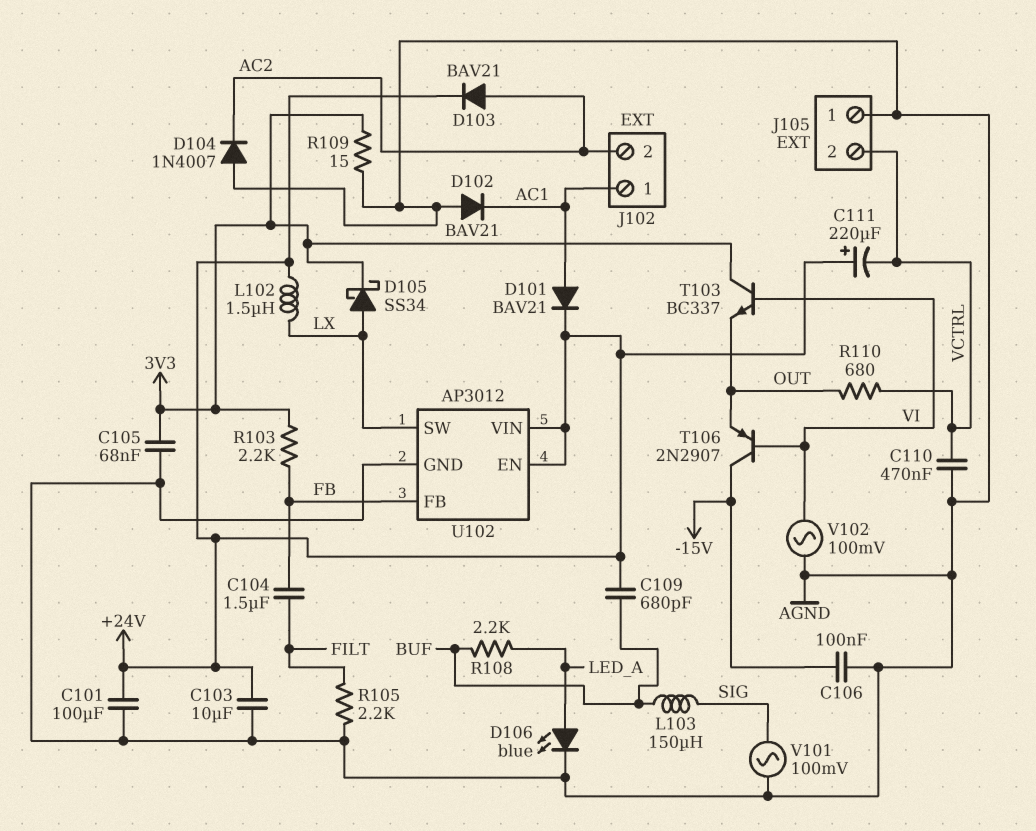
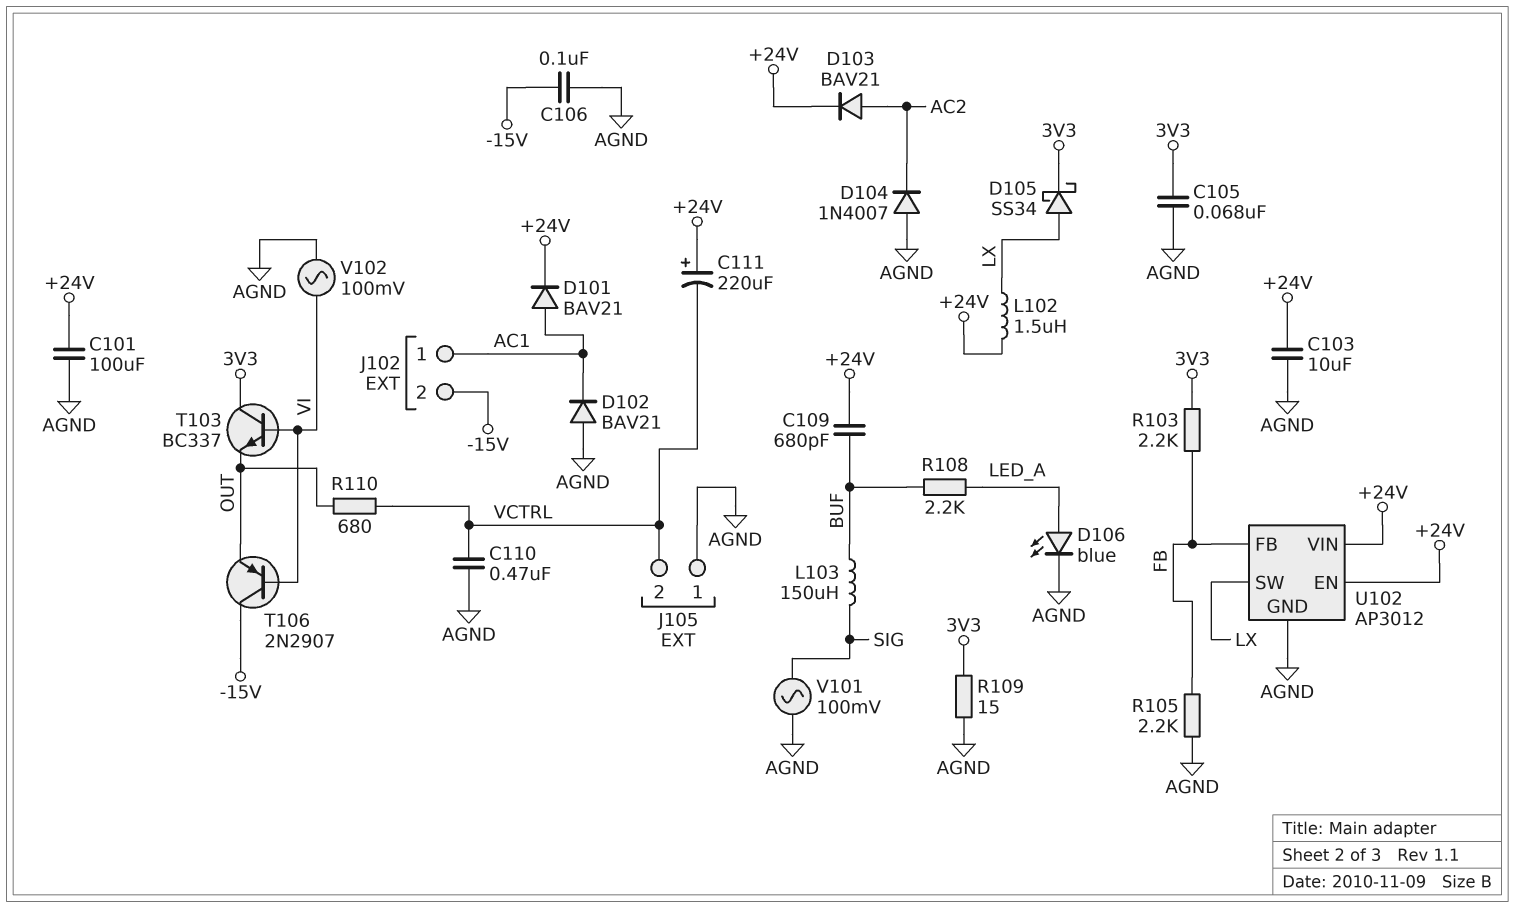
C104: 1.5uF (FB, FILT) -> none
J102 pin 2: AC2 -> -15V
R105: 2.2k (AGND, FILT) -> 2.2k (AGND, FB)

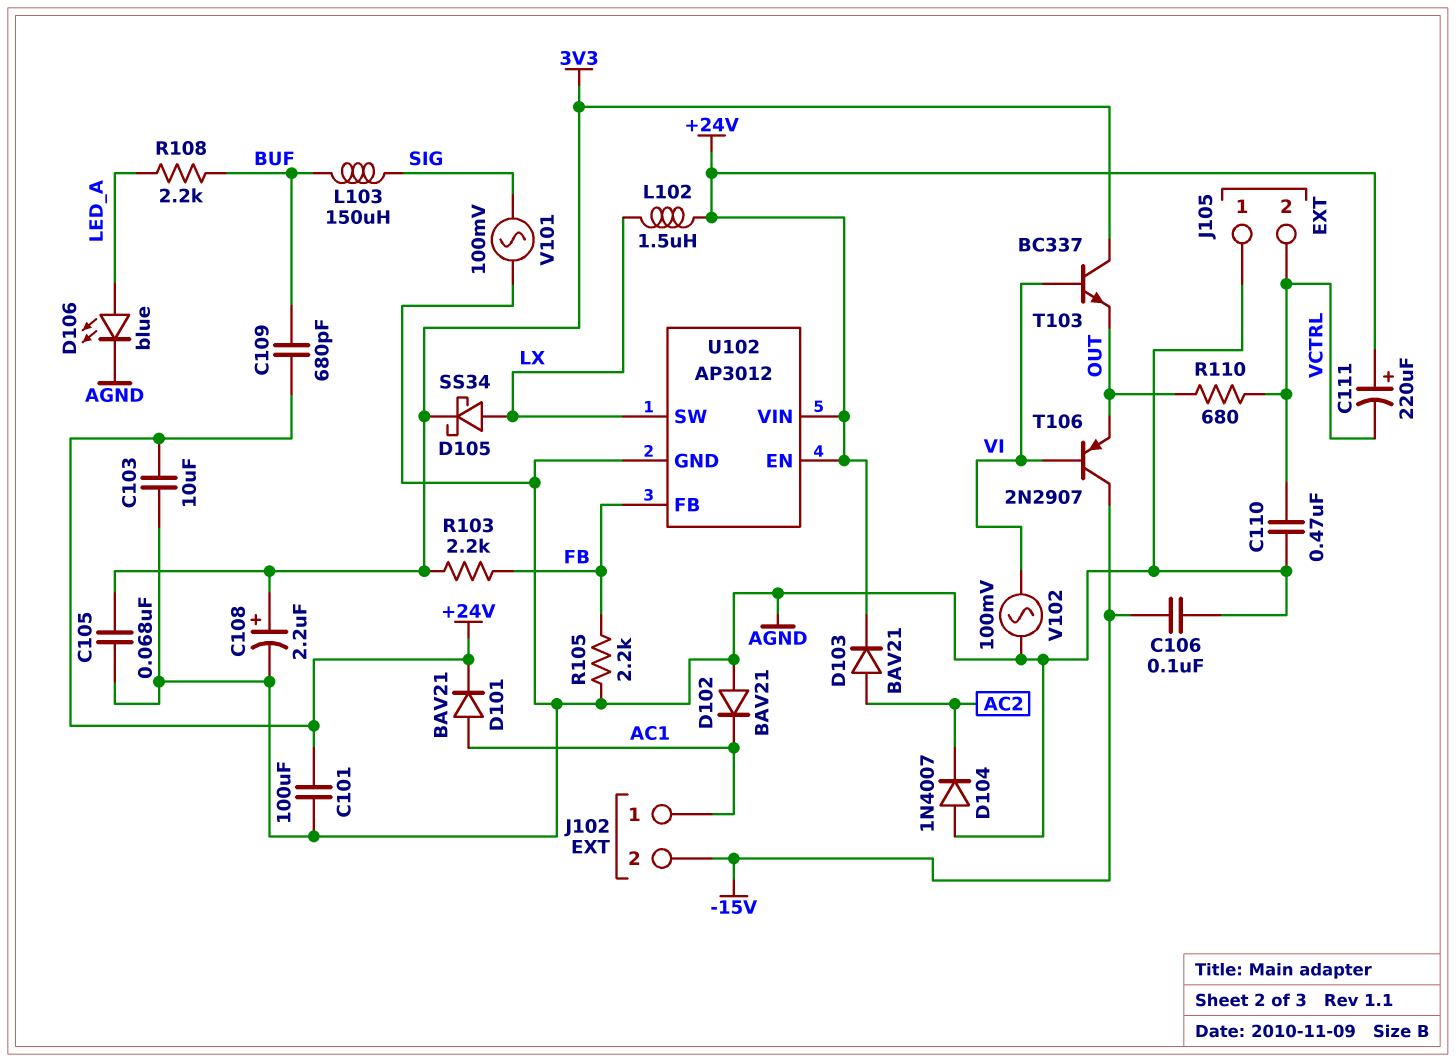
C108: none -> 2.2uF (plus 3V3, minus AGND)
R109: 15 (3V3, AGND) -> none

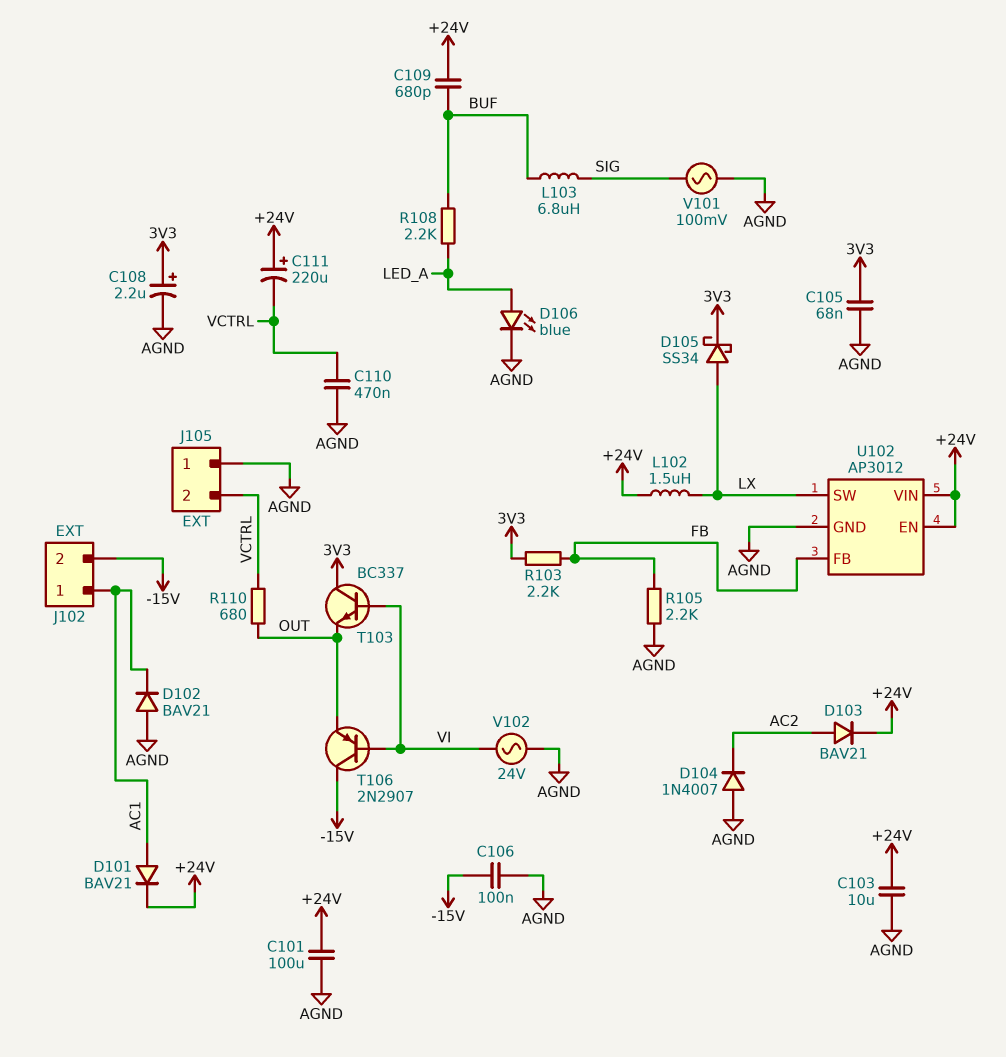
L103: 150uH (BUF, SIG) -> 6.8uH (BUF, SIG)
V102: AC 100mV (AGND, VI) -> AC 24V (AGND, VI)

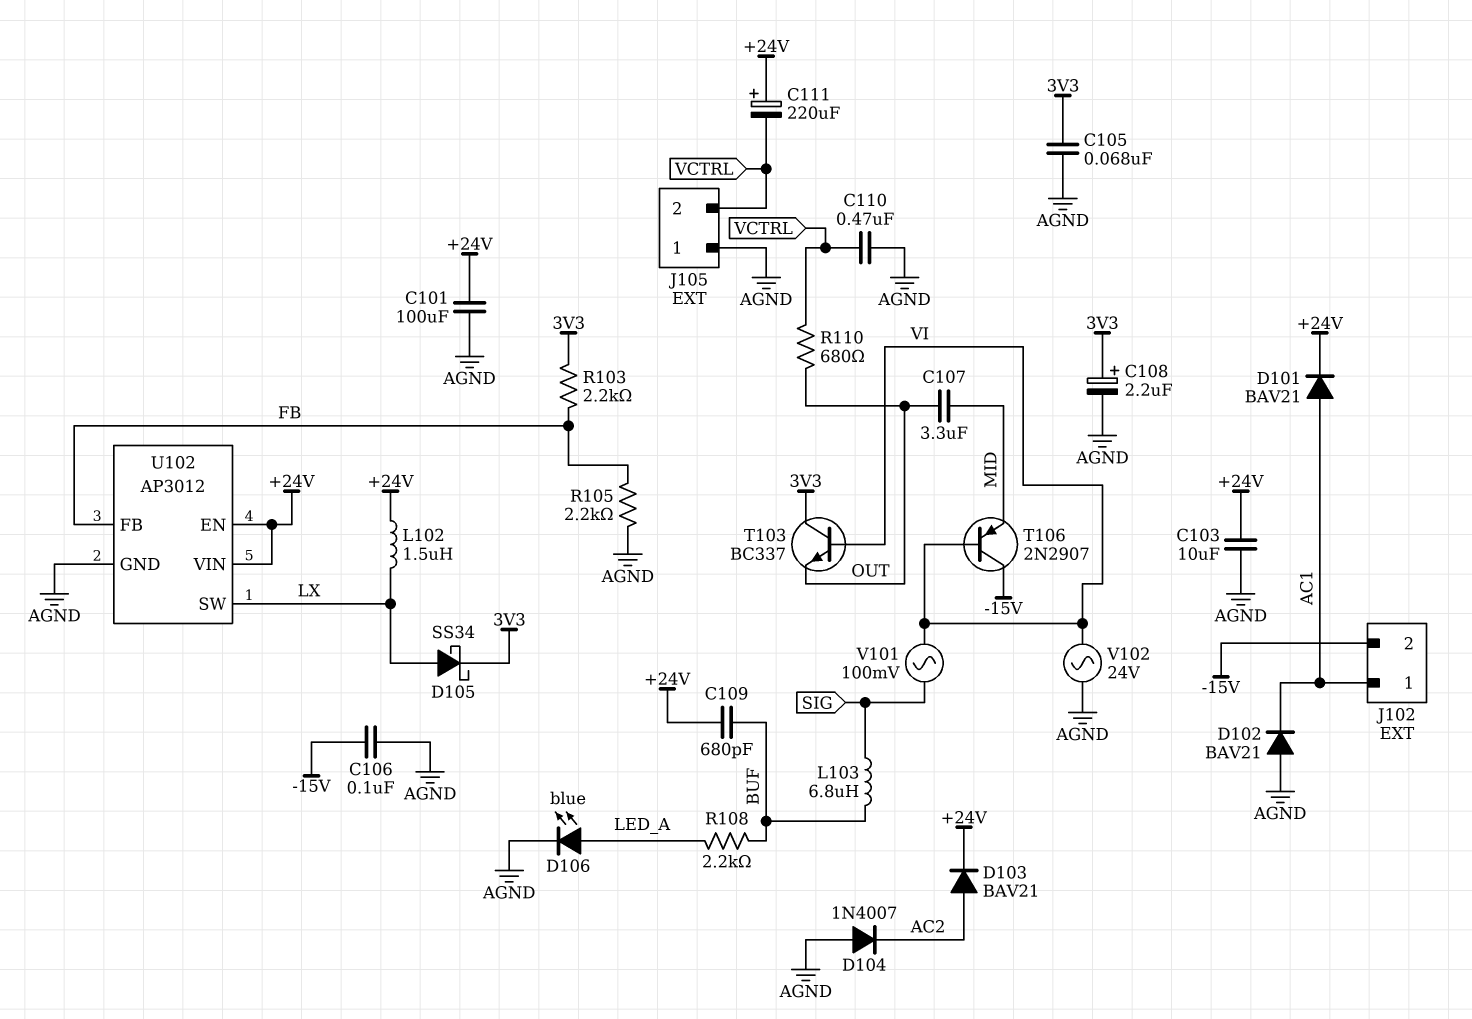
C107: none -> 3.3uF (MID, OUT)
T106: PNP 2N2907 (B VI, C -15V, E OUT) -> PNP 2N2907 (B VI, C -15V, E MID)
V101: AC 100mV (AGND, SIG) -> AC 100mV (SIG, VI)

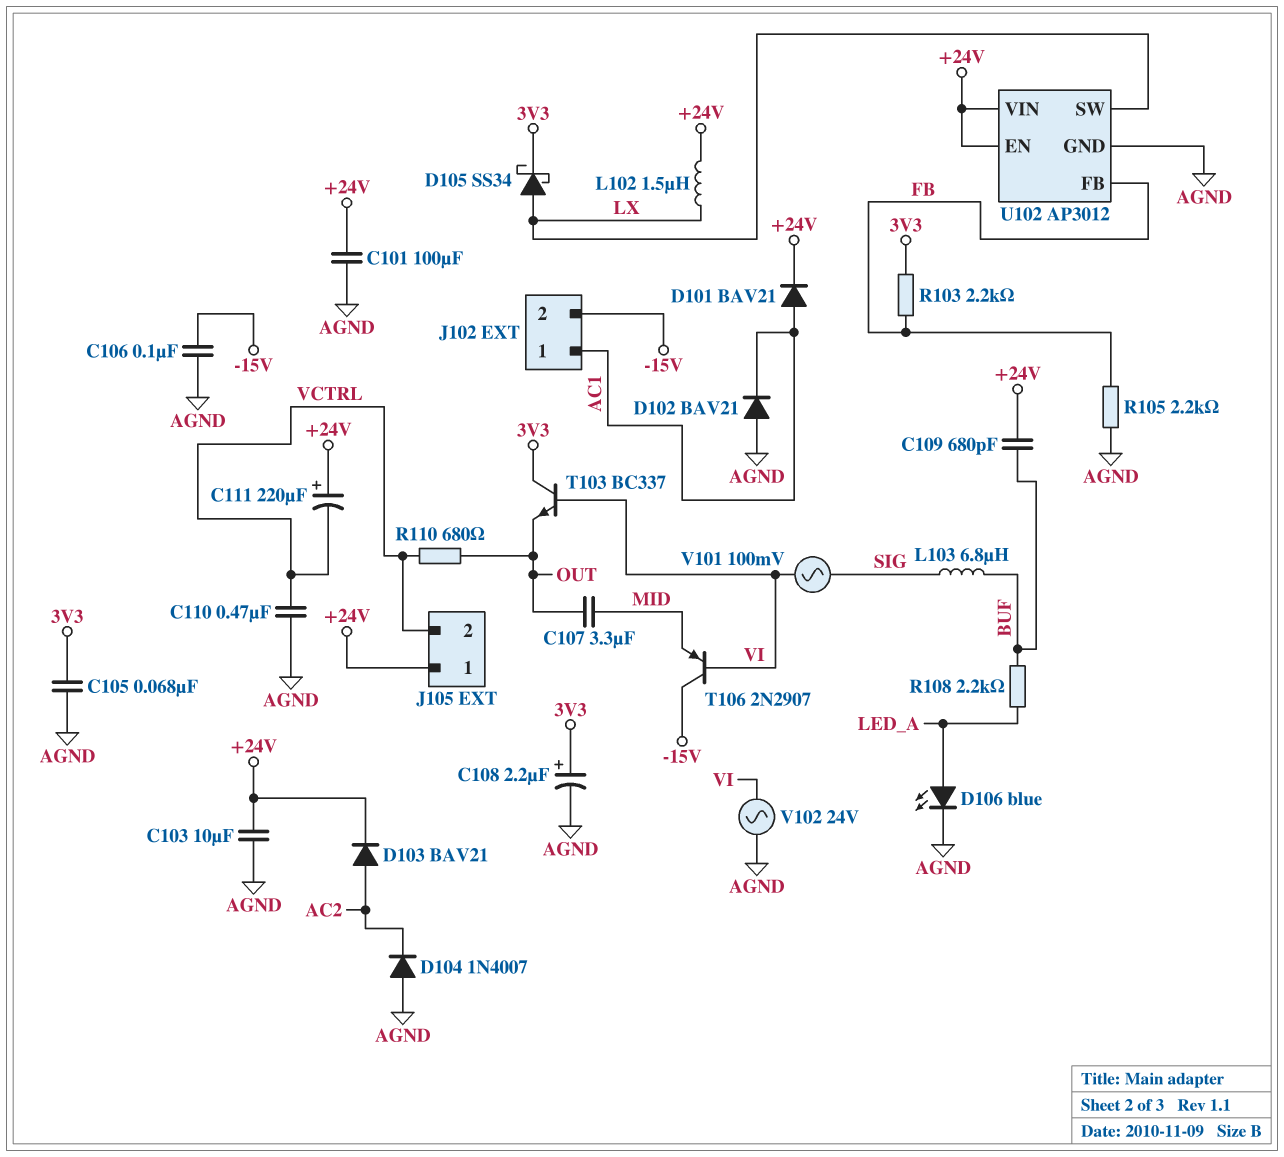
J105 pin 1: AGND -> +24V

